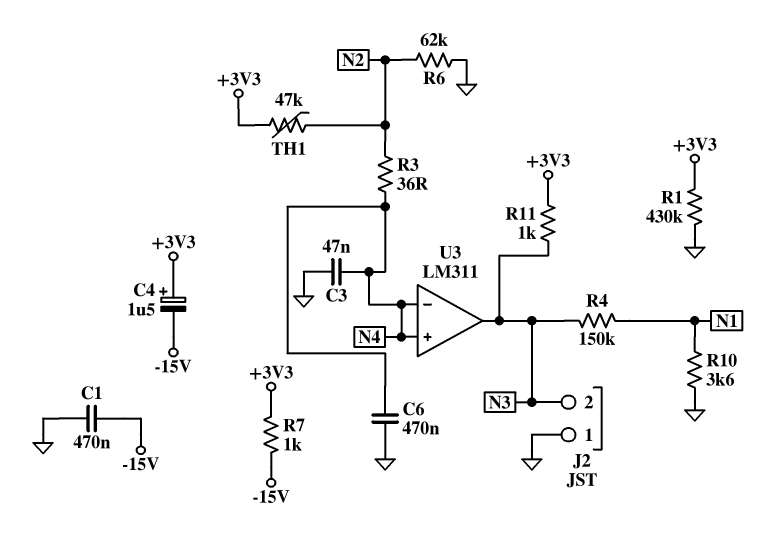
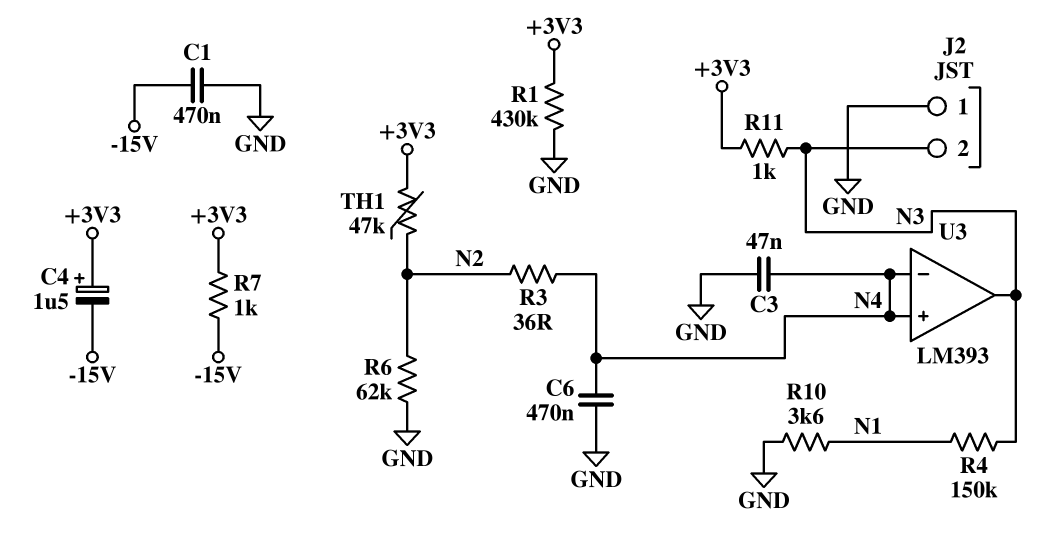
U3: LM311 -> LM393

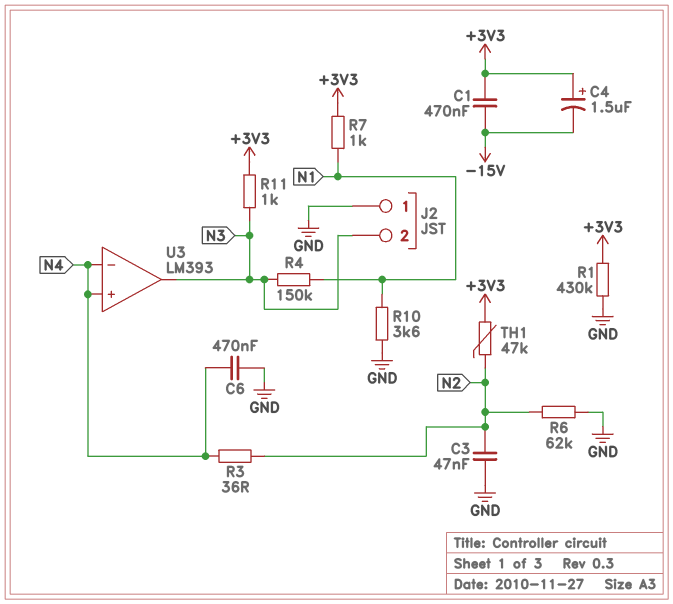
C1: 470nF (-15V, GND) -> 470nF (+3V3, -15V)
C3: 47nF (GND, N4) -> 47nF (GND, N2)
R7: 1k (+3V3, -15V) -> 1k (+3V3, N1)

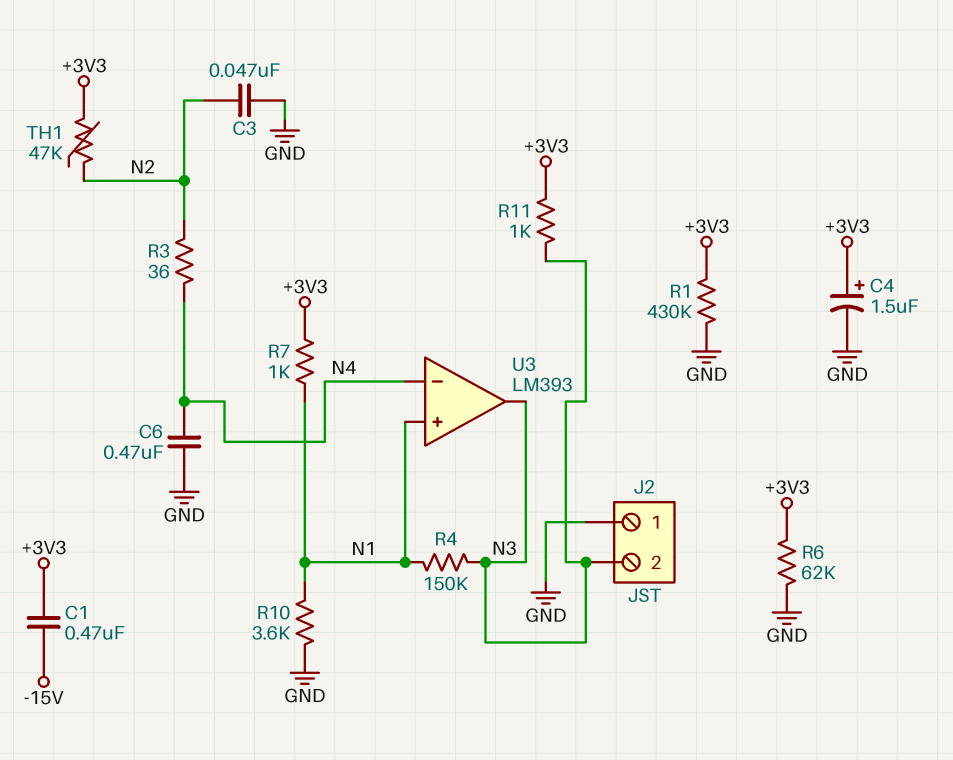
C4: 1.5uF (plus +3V3, minus -15V) -> 1.5uF (plus +3V3, minus GND)
R6: 62k (GND, N2) -> 62k (+3V3, GND)
U3 pin in+: N4 -> N1

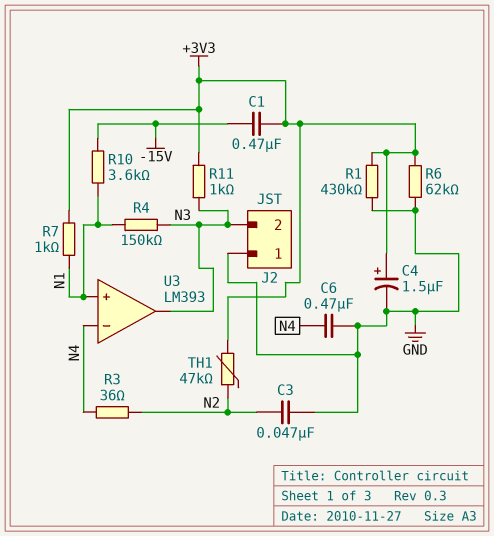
R10: 3.6k (GND, N1) -> 3.6k (-15V, N1)

